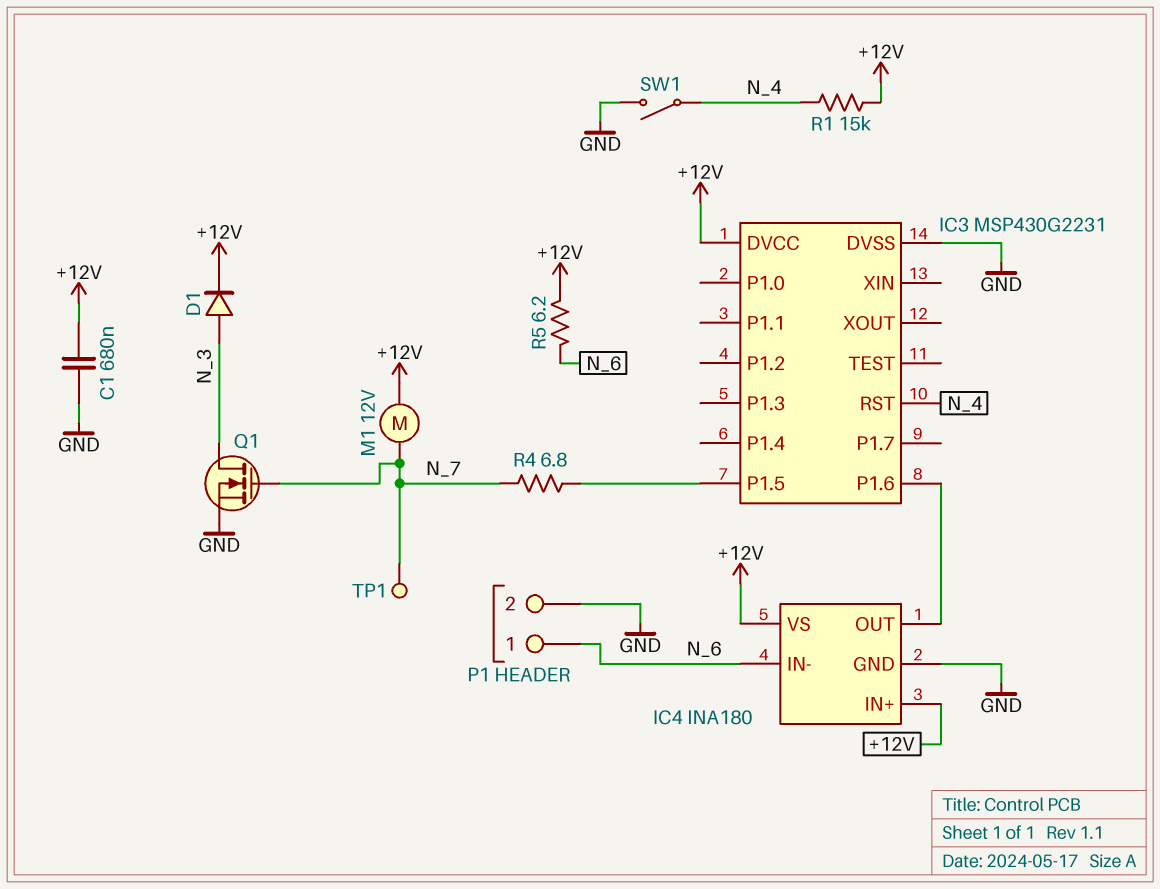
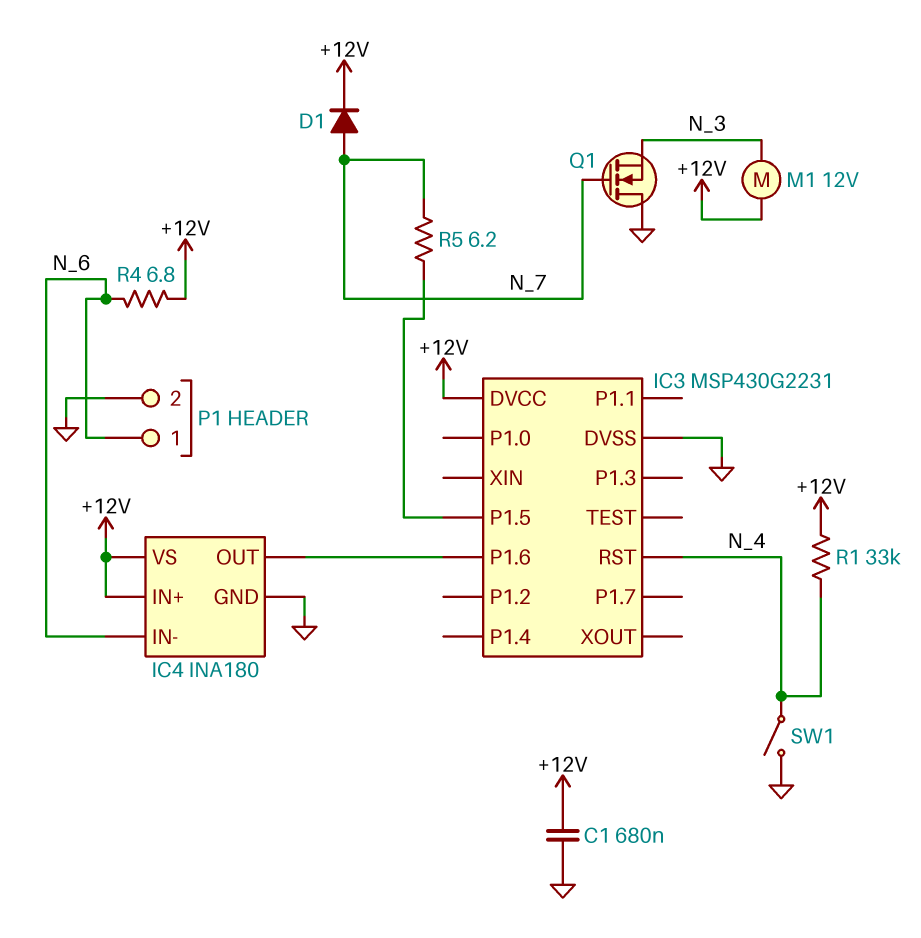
D1: diode (A N_3, K +12V) -> diode (A N_7, K +12V)
M1: motor 12V (+12V, N_7) -> motor 12V (+12V, N_3)
Q1: NMOS (G N_7, D N_3, S GND) -> NMOS (G N_7, D GND, S N_3)
R1: 15k (+12V, N_4) -> 33k (+12V, N_4)
R4: 6.8 (IC3/P1.5, N_7) -> 6.8 (+12V, N_6)
R5: 6.2 (+12V, N_6) -> 6.2 (IC3/P1.5, N_7)
TP1: test point (N_7) -> none

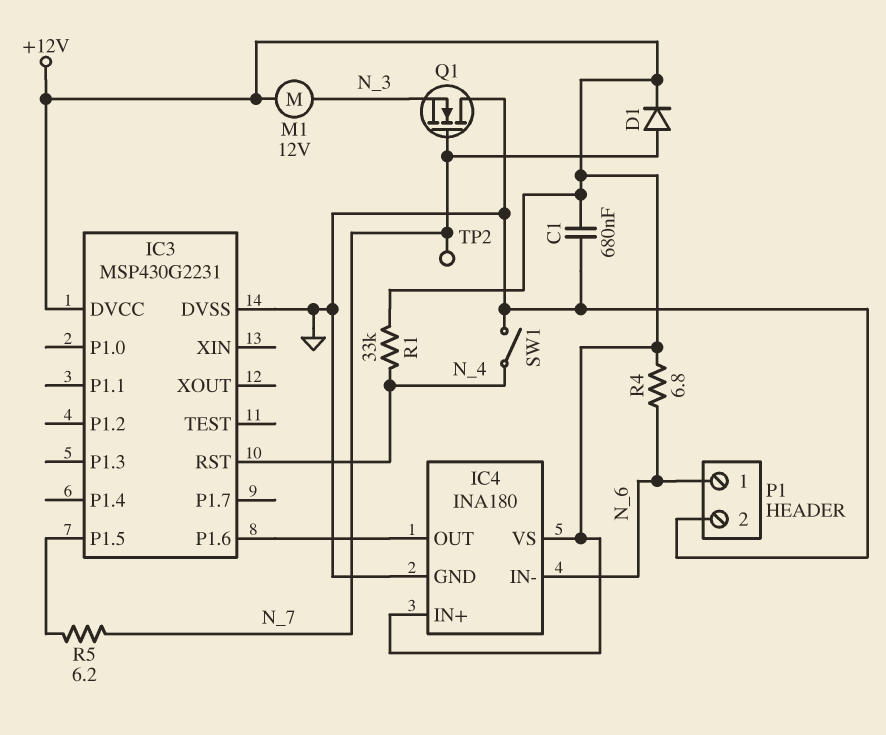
TP2: none -> test point (N_7)

